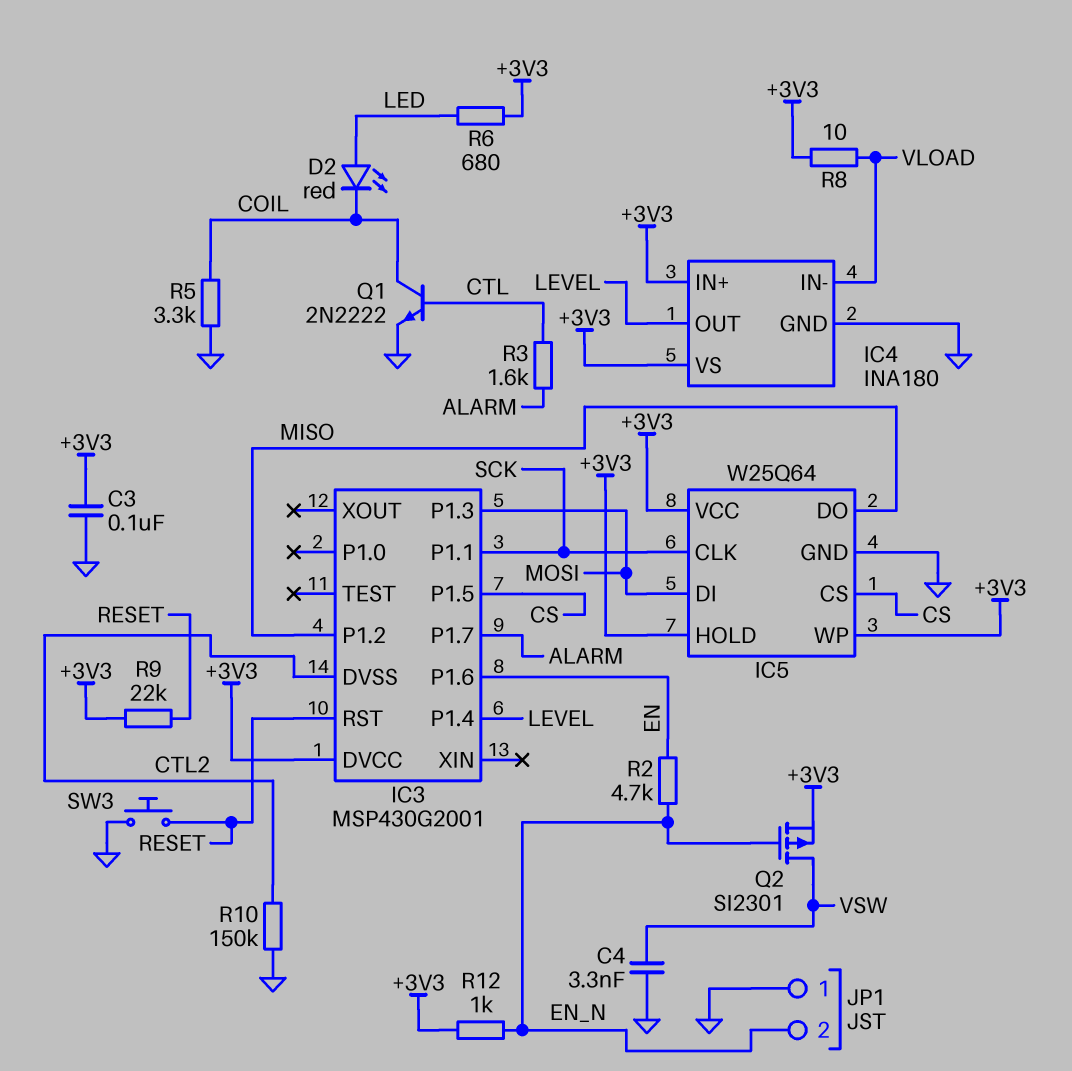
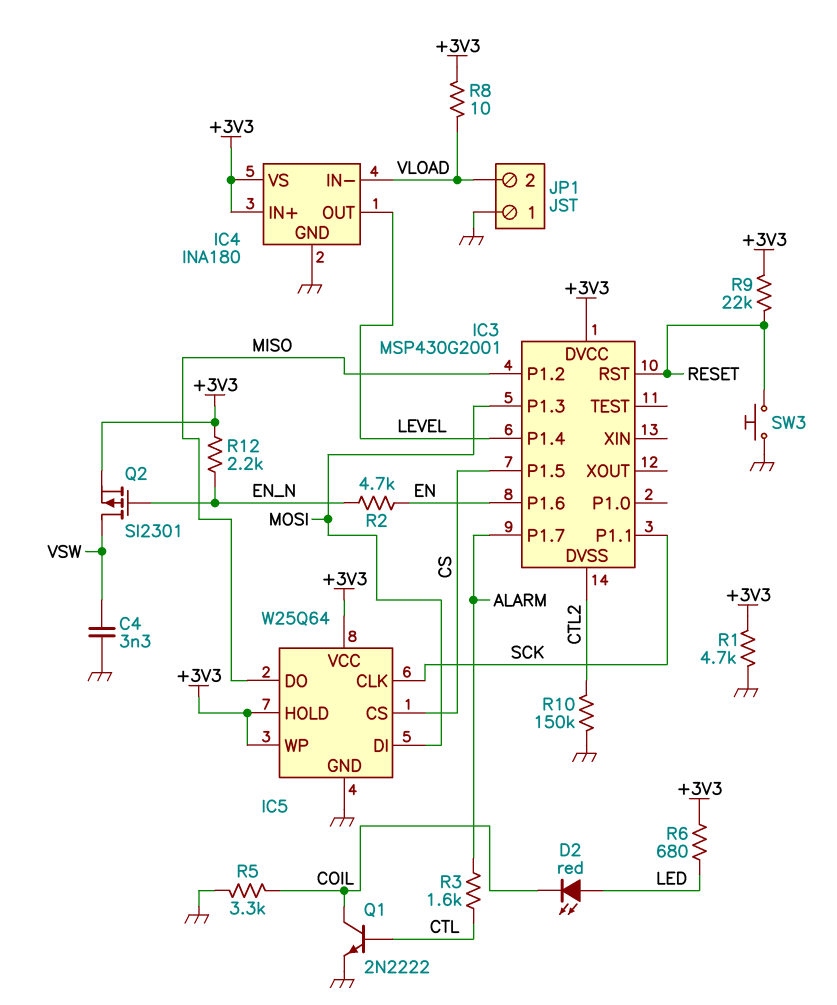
C3: 100nF (+3V3, GND) -> none
JP1 pin 2: EN_N -> VLOAD
R1: none -> 4.7k (+3V3, GND)
R12: 1k (+3V3, EN_N) -> 2.2k (+3V3, EN_N)

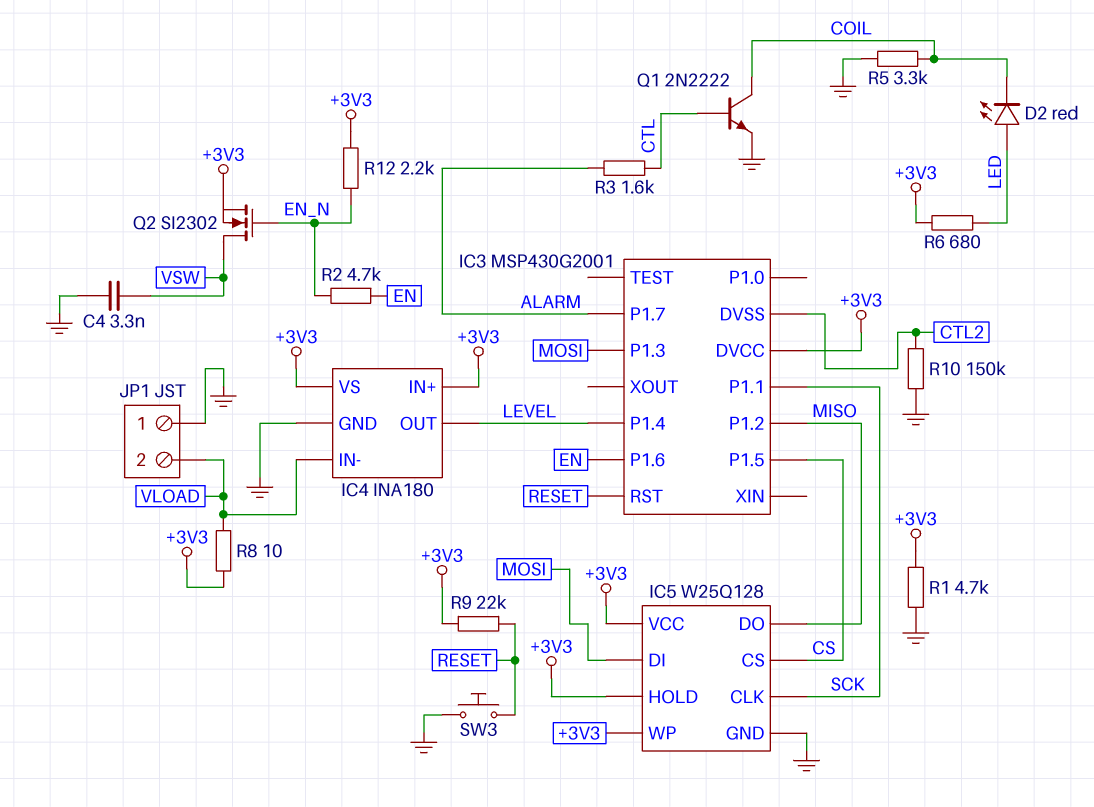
IC5: W25Q64 -> W25Q128
Q2: PMOS SI2301 (G EN_N, D VSW, S +3V3) -> NMOS SI2302 (G EN_N, D VSW, S +3V3)

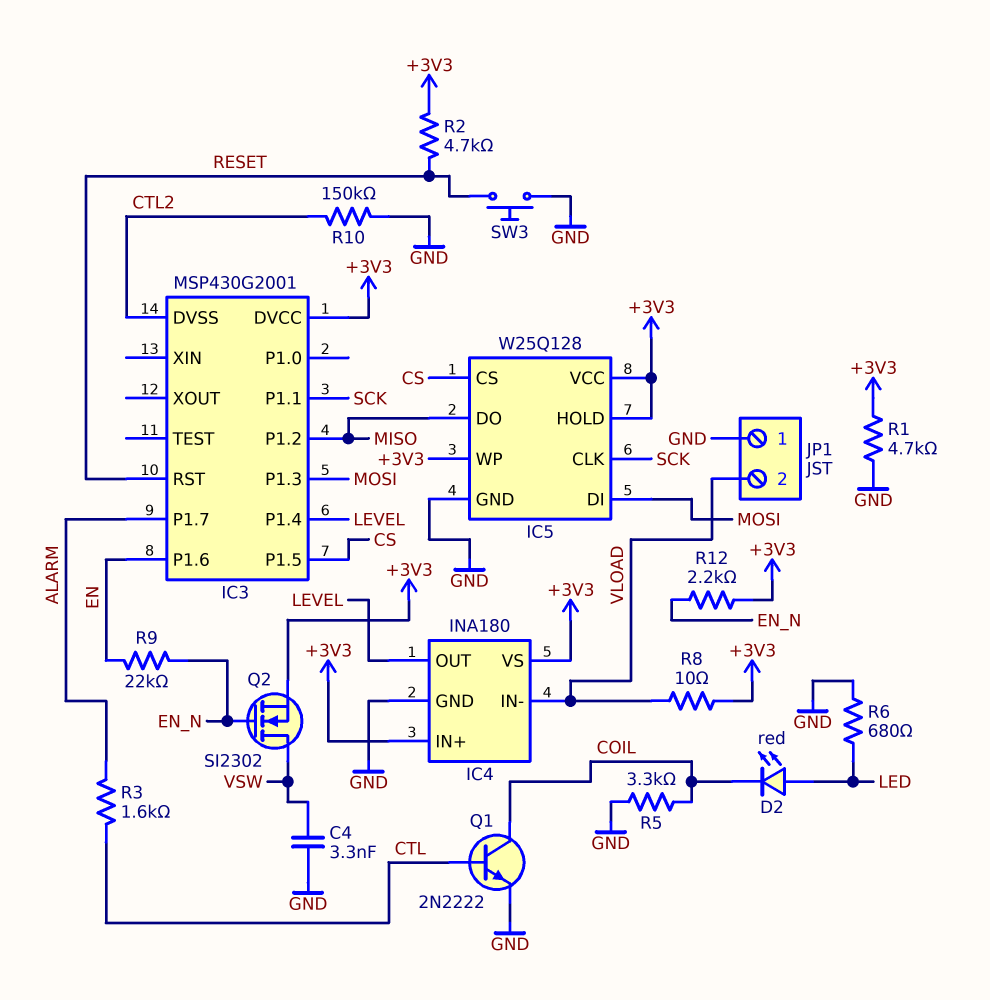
R2: 4.7k (EN, EN_N) -> 4.7k (+3V3, RESET)
R6: 680 (+3V3, LED) -> 680 (GND, LED)
R9: 22k (+3V3, RESET) -> 22k (EN, EN_N)

